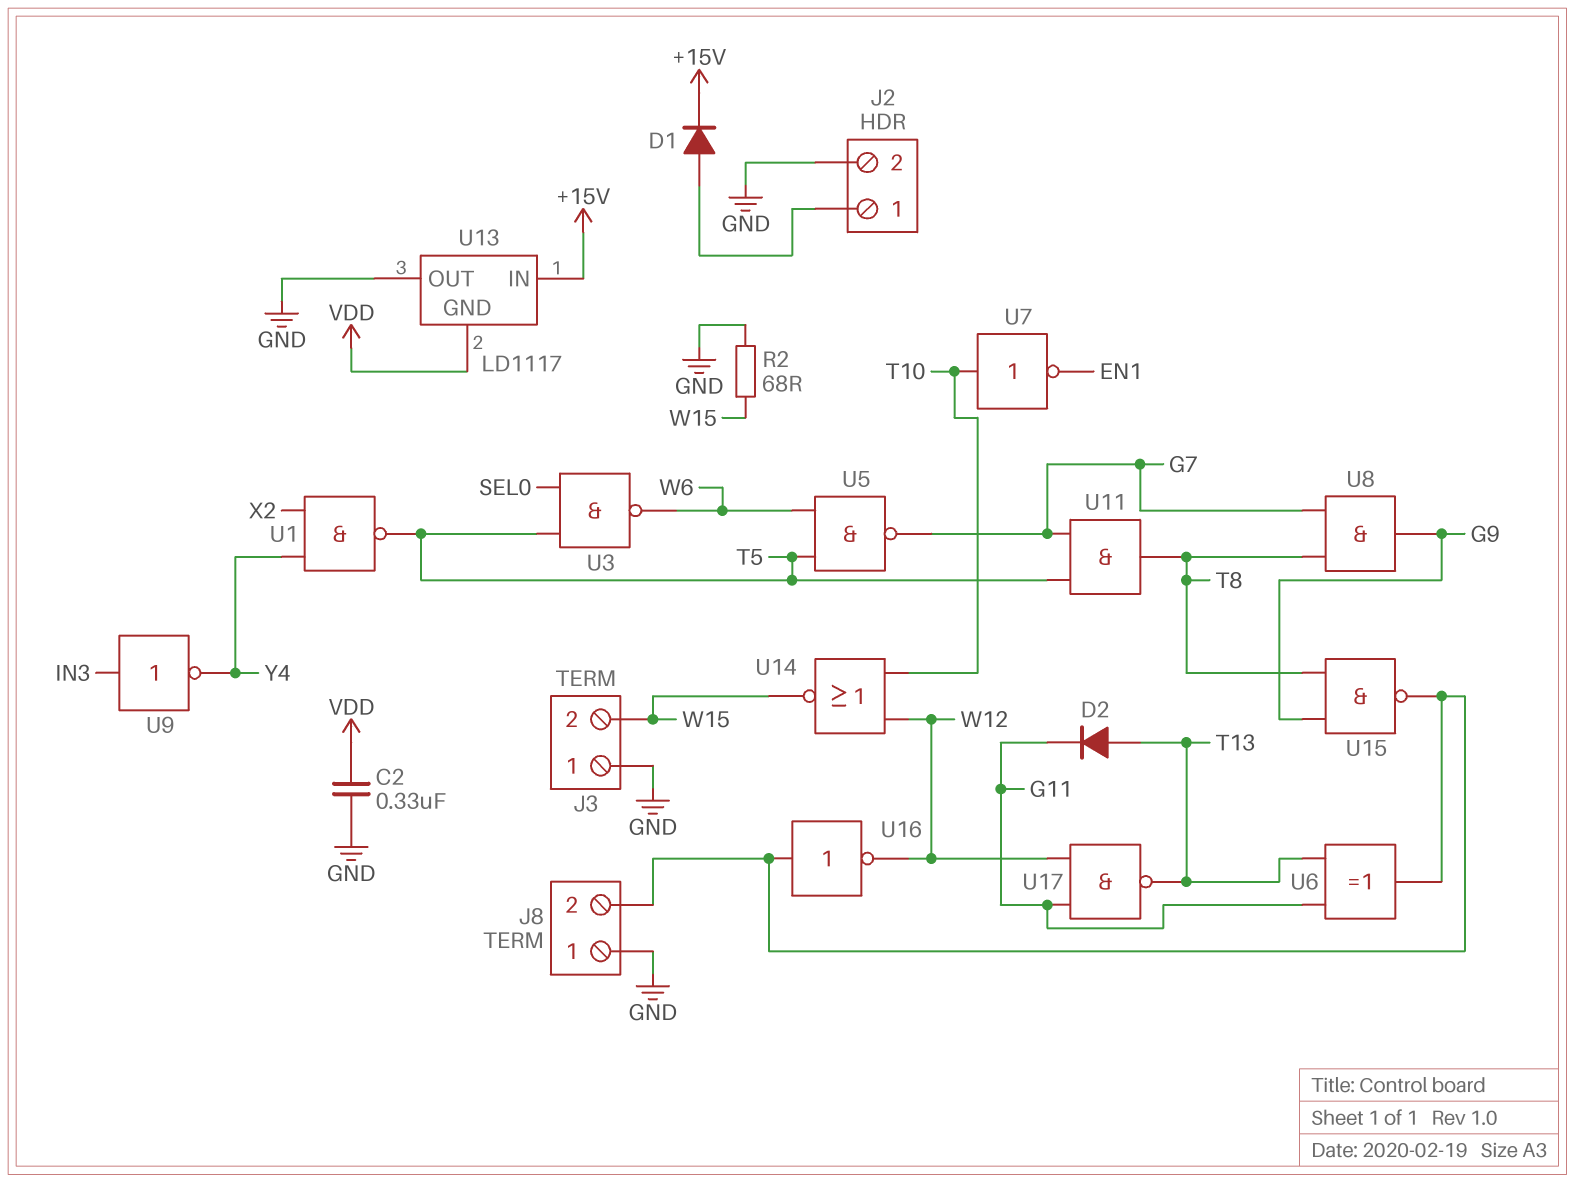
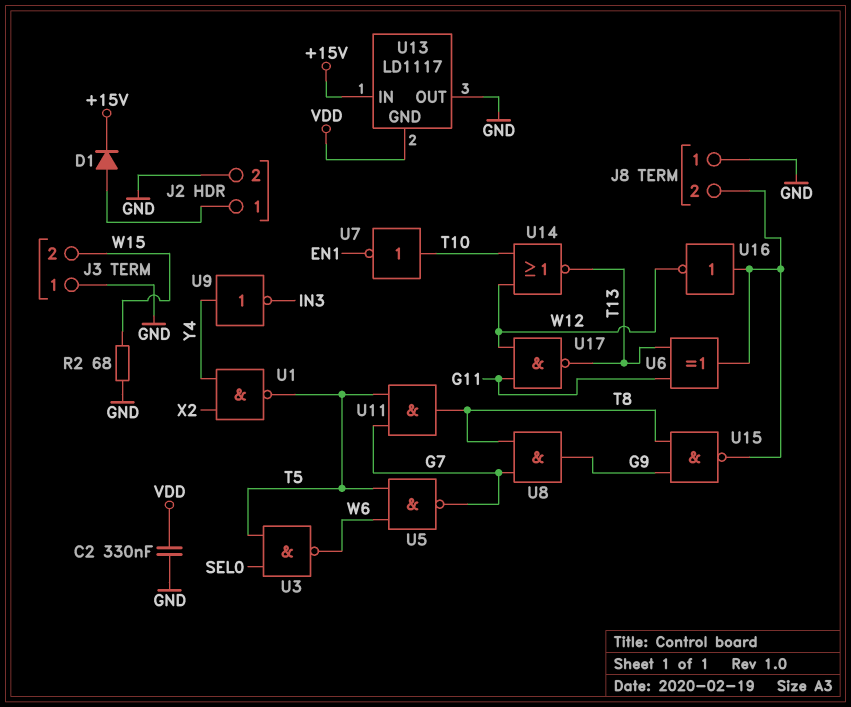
D2: diode (A T13, K G11) -> none
U9: NOT (in IN3, out Y4) -> NOT (in Y4, out IN3)
U14: NOR (in T10, in W12, out W15) -> NOR (in T10, in W12, out T13)

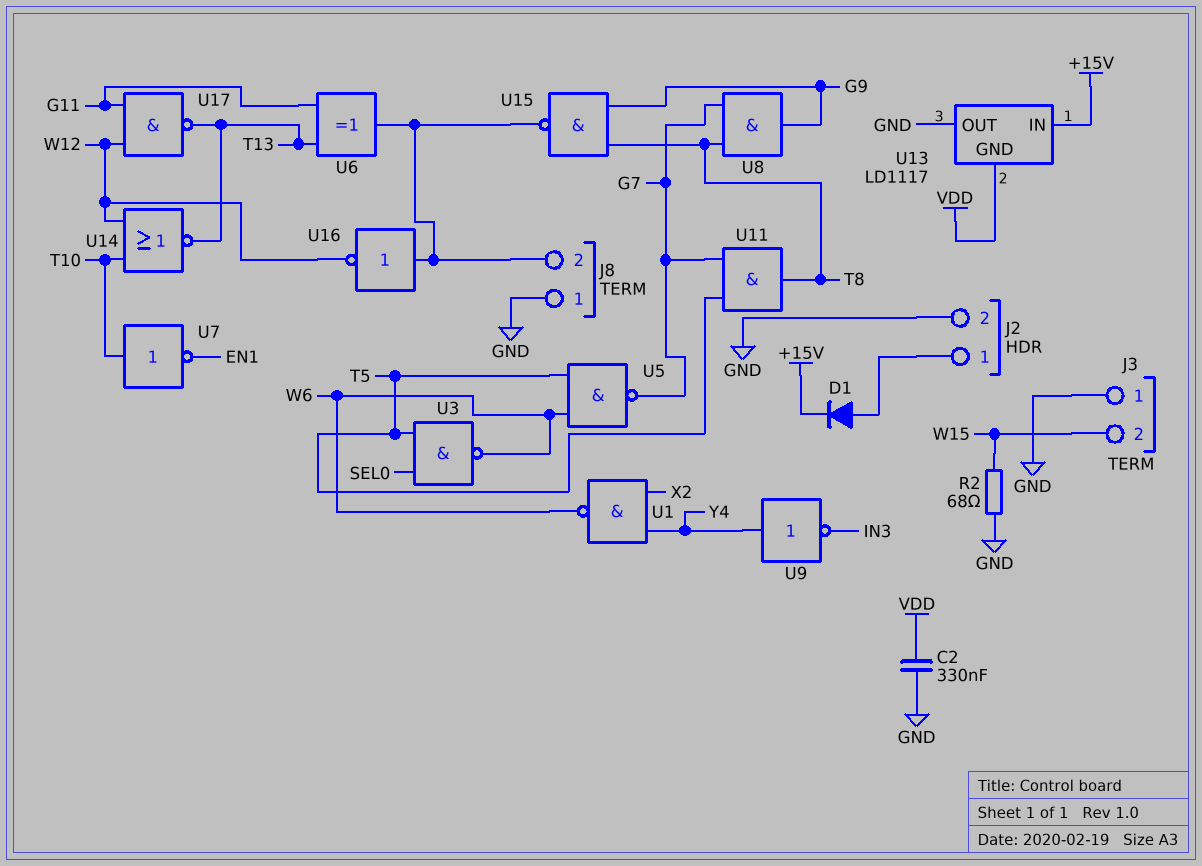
U1: NAND (in X2, in Y4, out T5) -> NAND (in X2, in Y4, out W6)

